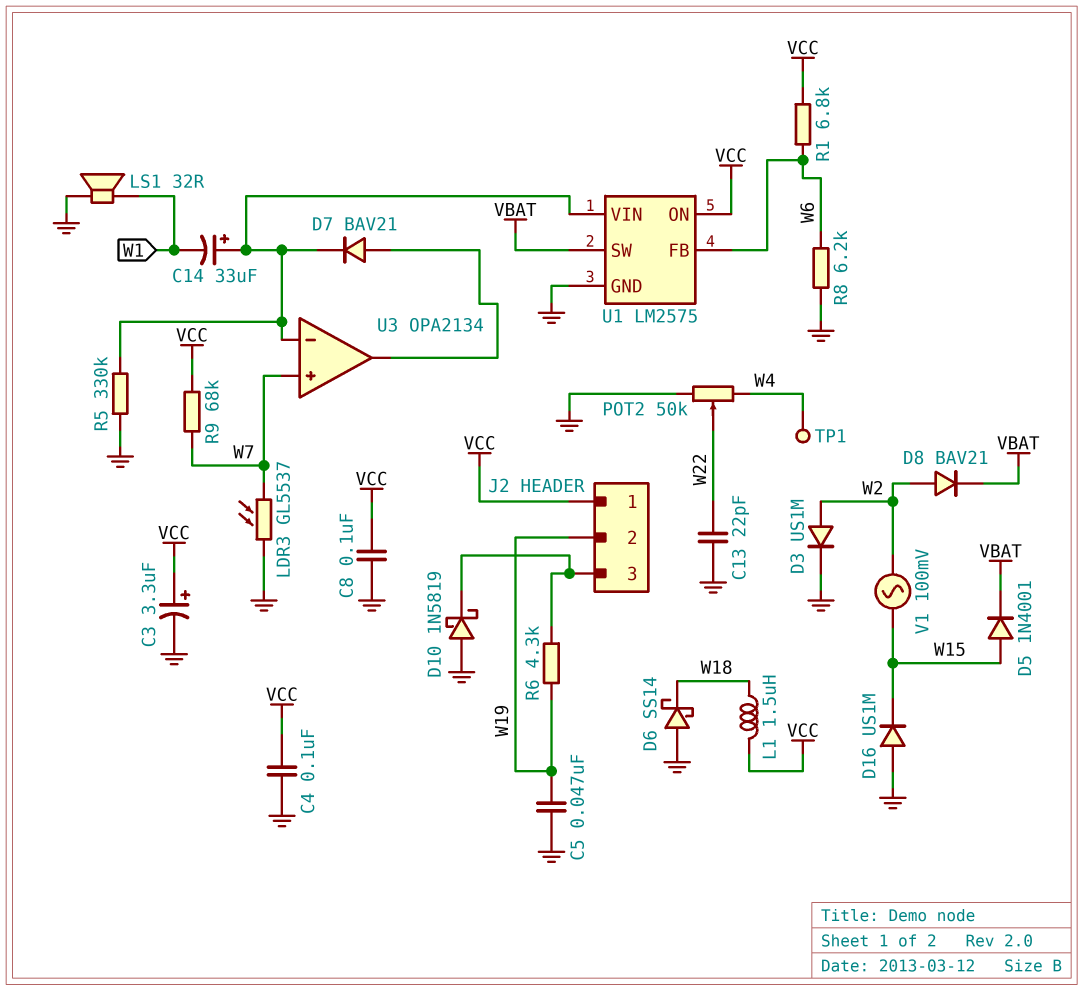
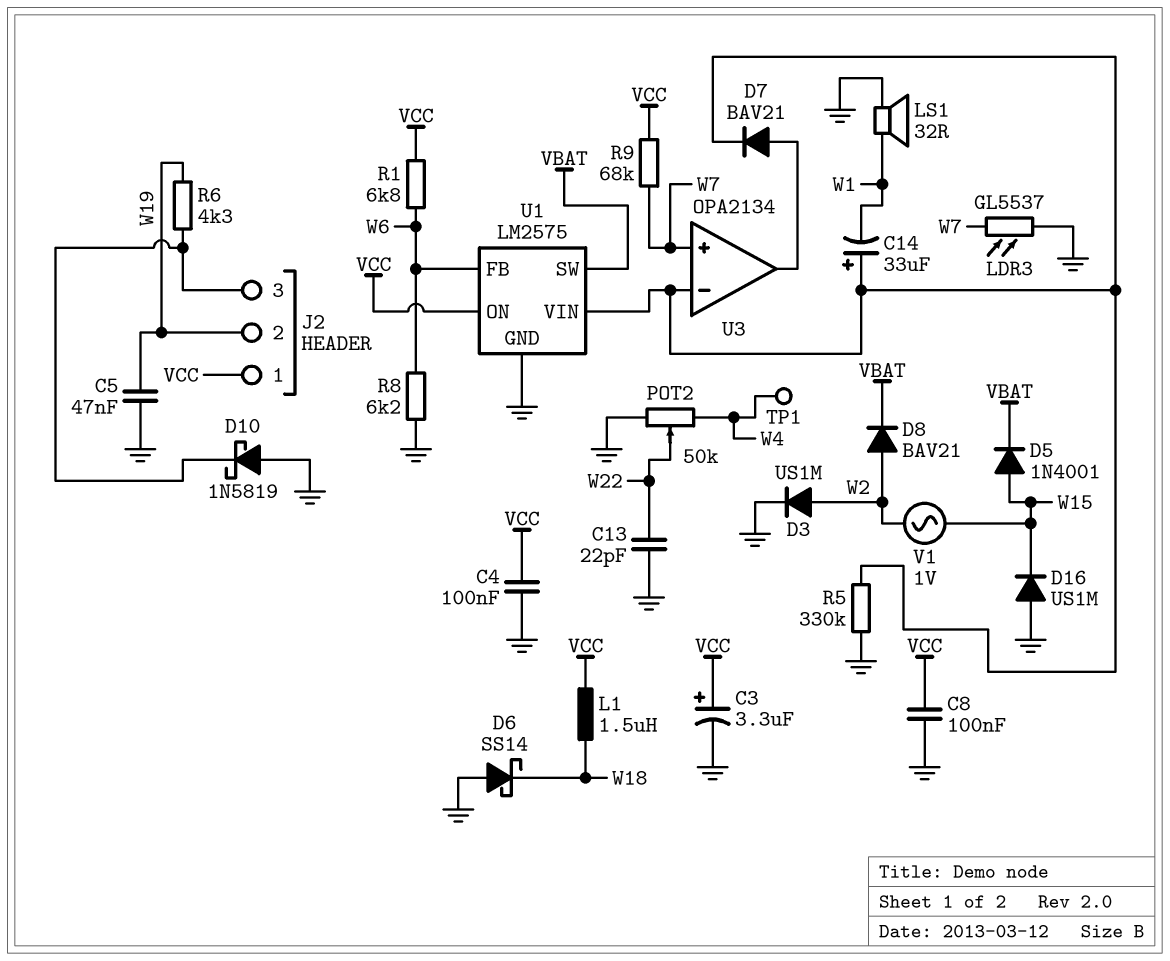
V1: AC 100mV (W2, W15) -> AC 1V (W2, W15)

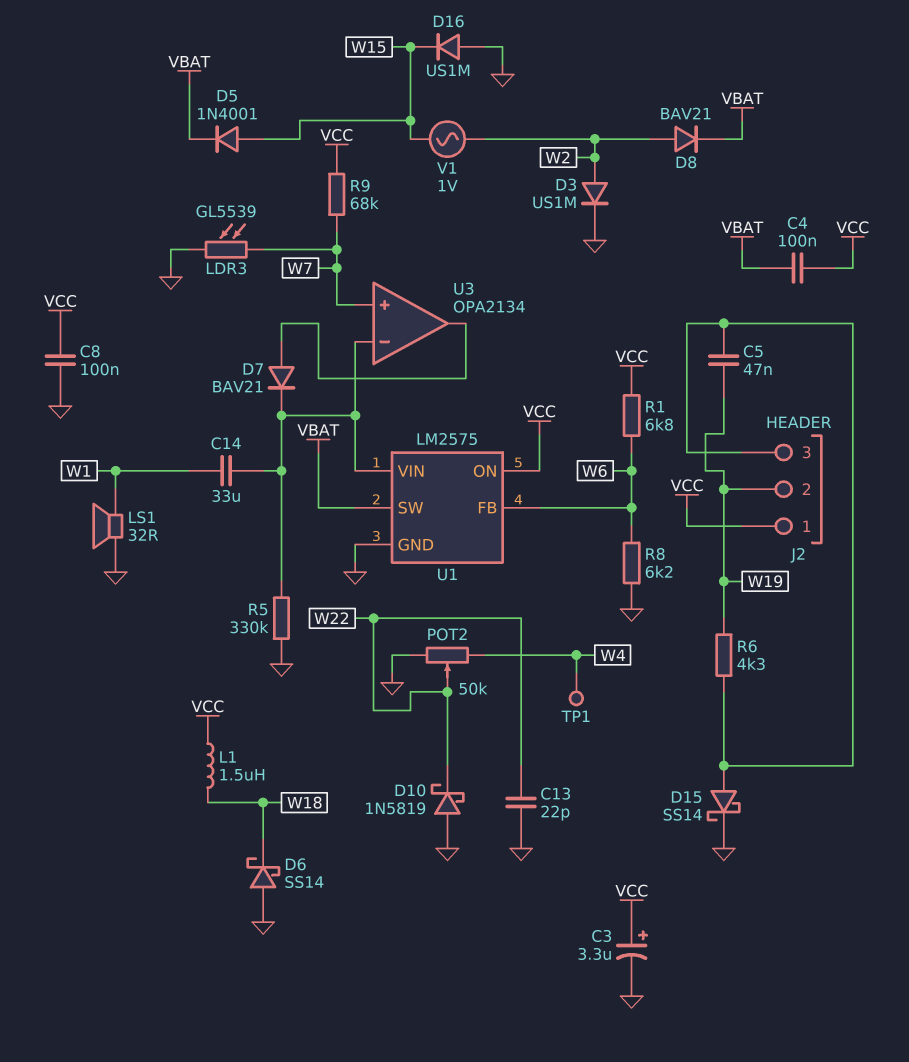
C4: 100nF (GND, VCC) -> 100nF (VBAT, VCC)
C5: 47nF (GND, W19) -> 47nF (J2/3, W19)
C14: 33uF (plus U1/VIN, minus W1) -> 33uF (U1/VIN, W1)
D10: schottky 1N5819 (A GND, K J2/3) -> schottky 1N5819 (A GND, K W22)
D15: none -> schottky SS14 (A J2/3, K GND)
LDR3: GL5537 (GND, W7) -> GL5539 (GND, W7)

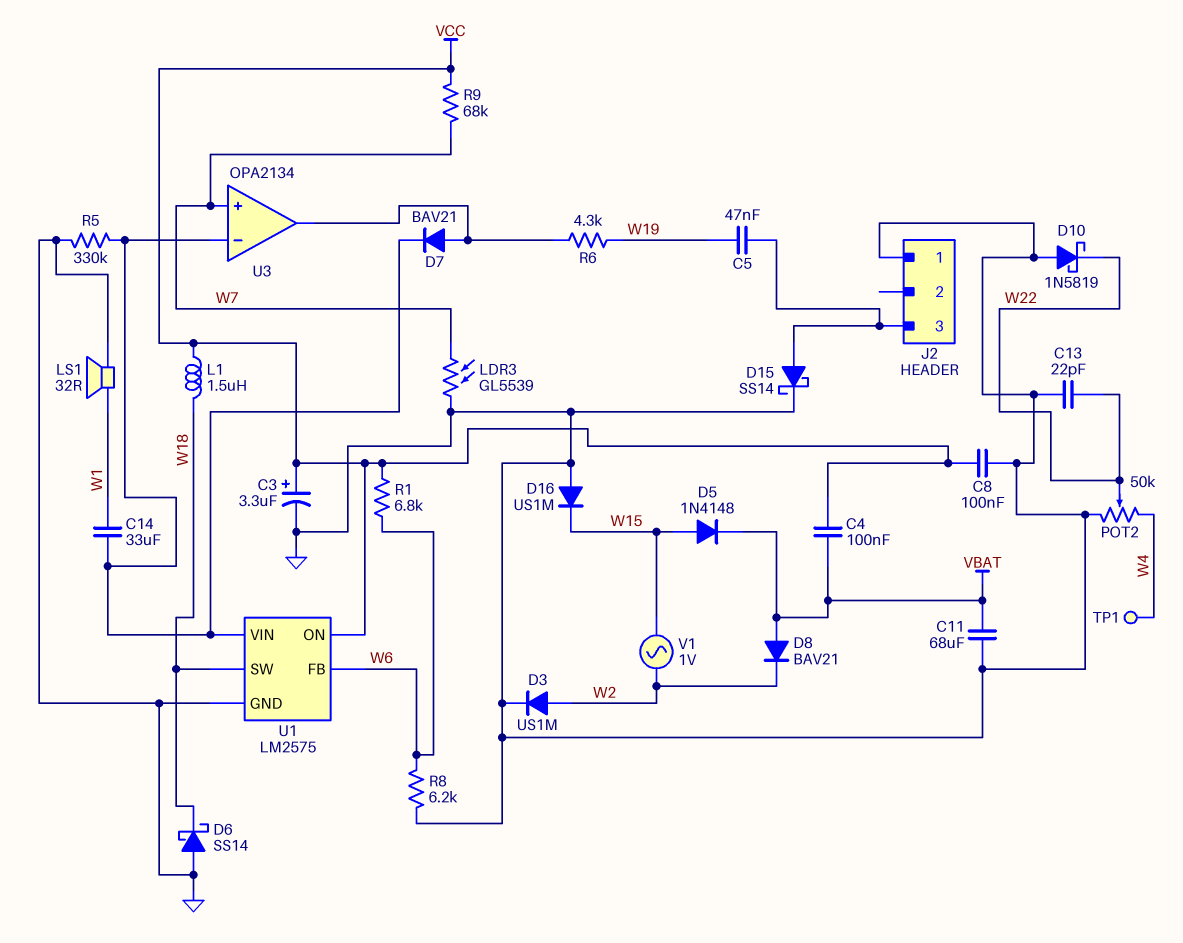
C11: none -> 68uF (GND, VBAT)
D5: diode 1N4001 (A W15, K VBAT) -> diode 1N4148 (A W15, K VBAT)
D8: diode BAV21 (A W2, K VBAT) -> diode BAV21 (A VBAT, K W2)
J2 pin 1: VCC -> GND
J2 pin 2: W19 -> none
R6: 4.3k (J2/3, W19) -> 4.3k (U3/out, W19)
U1 pin SW: VBAT -> W18

